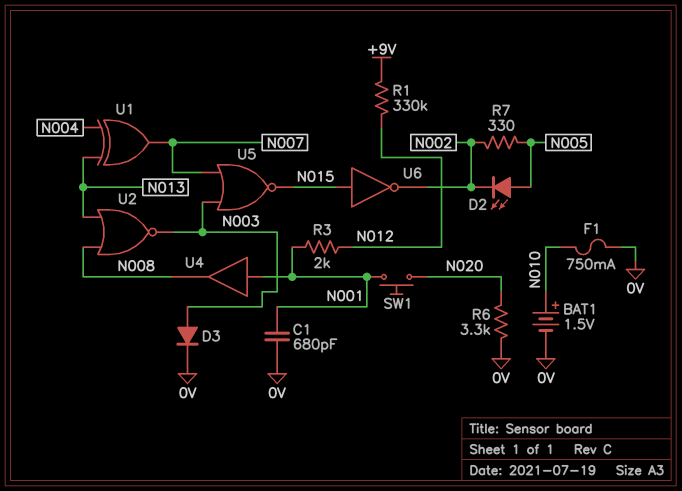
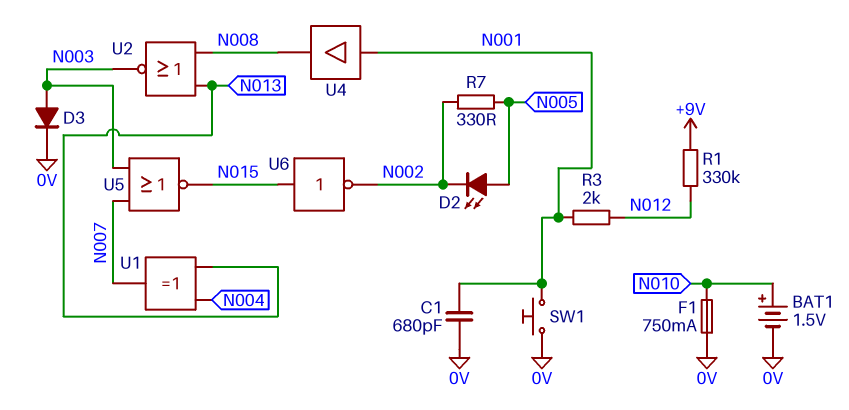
R6: 3.3k (0V, N020) -> none
SW1: button (N001, N020) -> button (0V, N001)

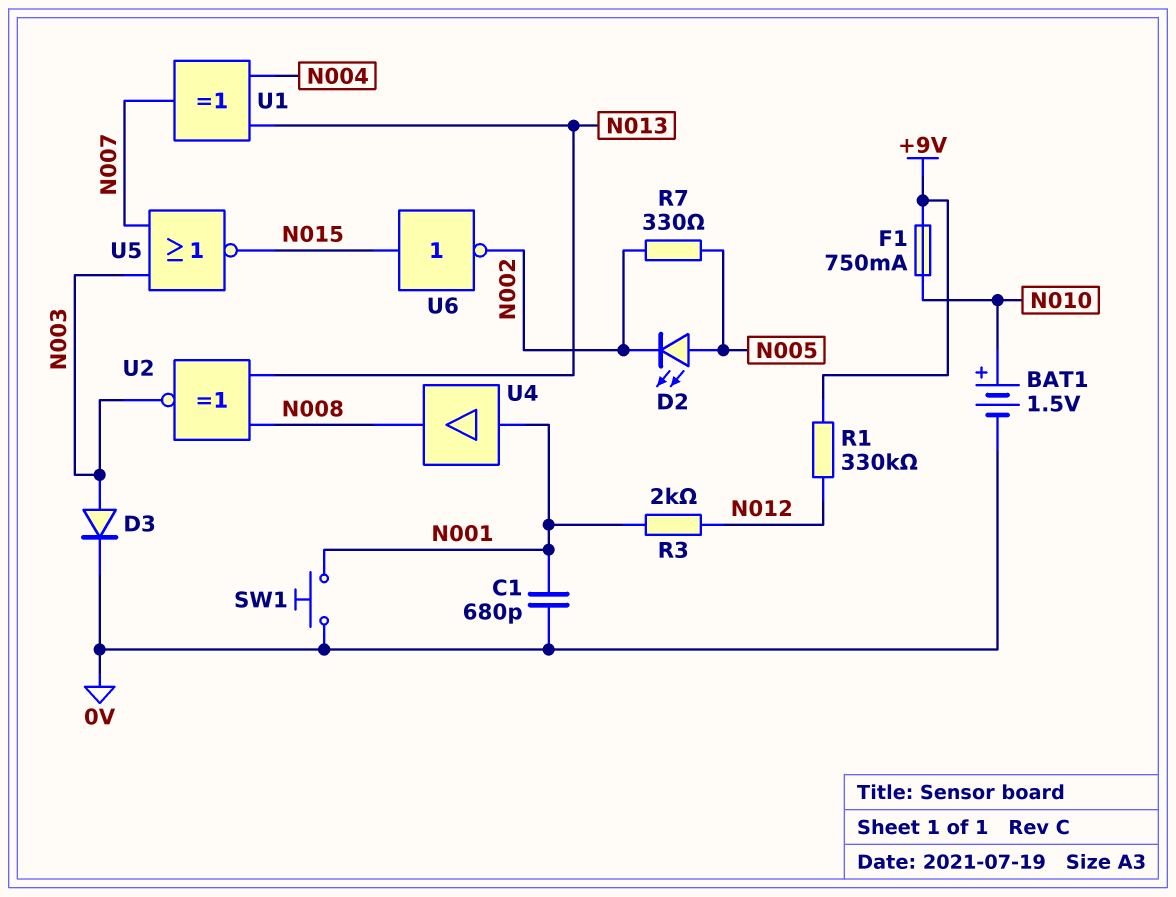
F1: 750mA (0V, N010) -> 750mA (+9V, N010)
U2: NOR (in N008, in N013, out N003) -> XNOR (in N008, in N013, out N003)

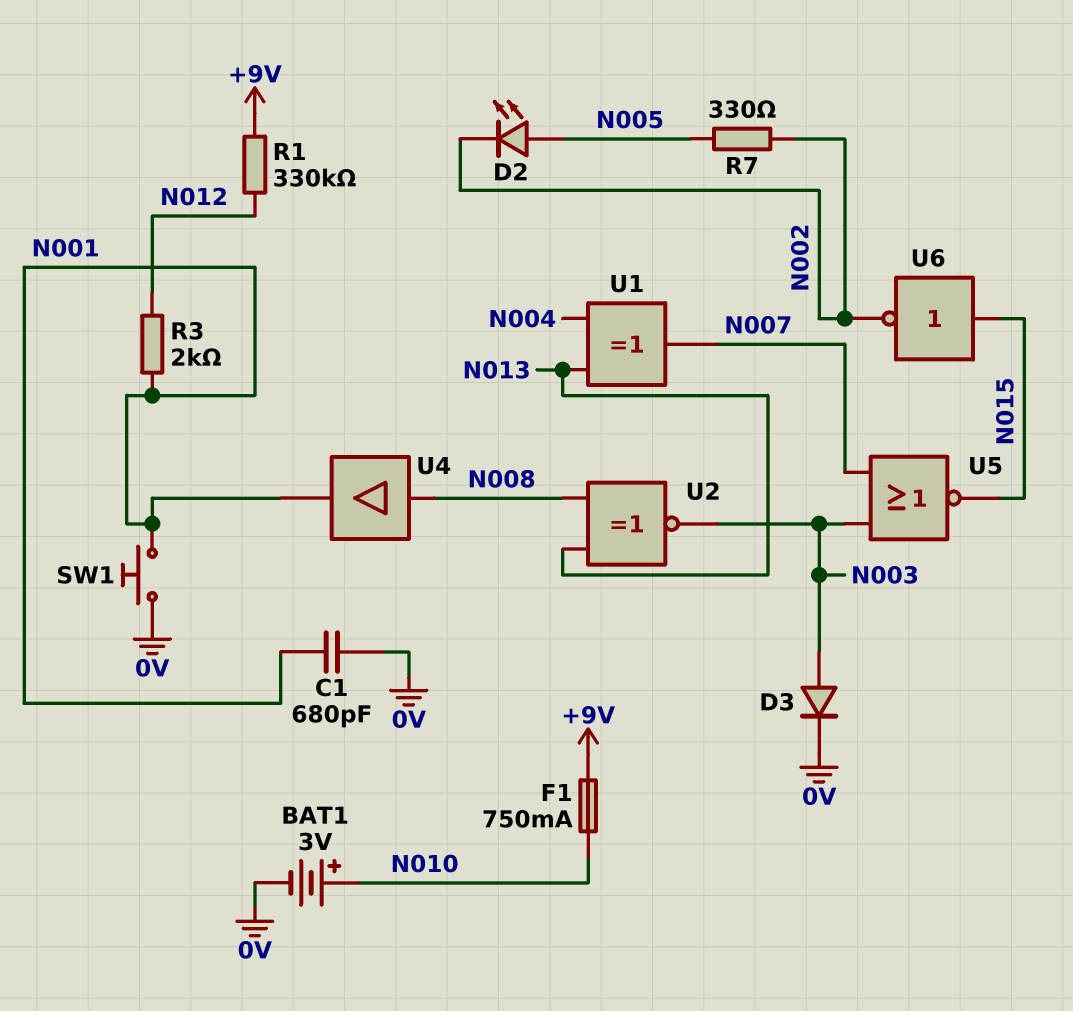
BAT1: 1.5V (plus N010, minus 0V) -> 3V (plus N010, minus 0V)
U4: buffer (in N001, out N008) -> buffer (in N008, out N001)

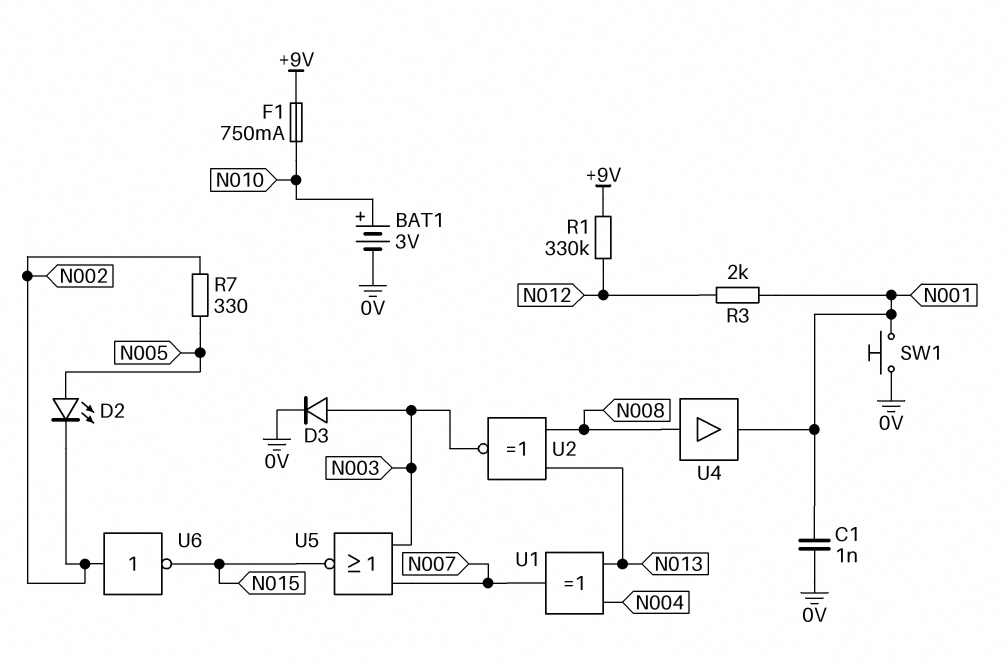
C1: 680pF (0V, N001) -> 1nF (0V, N001)
U6: NOT (in N015, out N002) -> NOT (in N002, out N015)

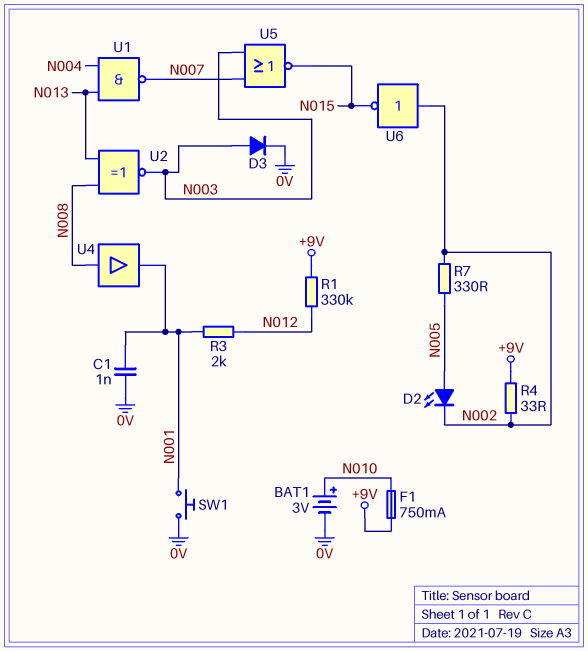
R4: none -> 33 (+9V, N002)
U1: XOR (in N004, in N013, out N007) -> NAND (in N004, in N013, out N007)

